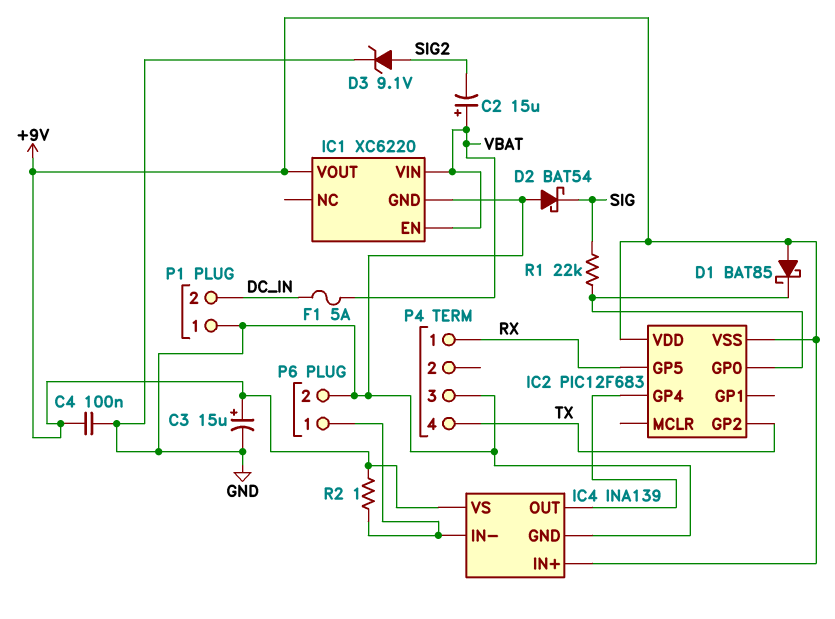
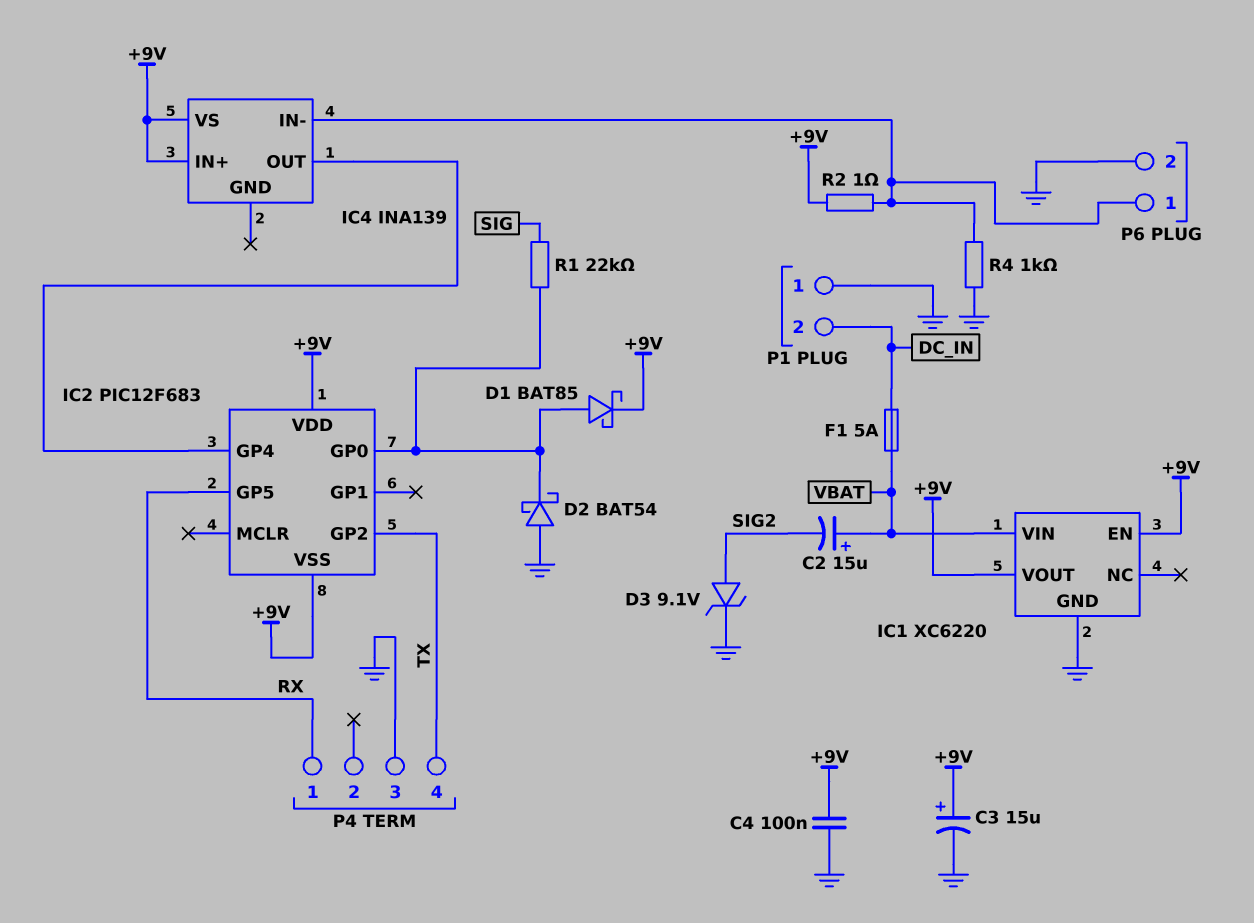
D1: schottky BAT85 (A +9V, K IC2/GP0) -> schottky BAT85 (A IC2/GP0, K +9V)
D2: schottky BAT54 (A GND, K SIG) -> schottky BAT54 (A GND, K IC2/GP0)
IC1 pin EN: VBAT -> +9V
IC4 pin GND: GND -> none
R4: none -> 1k (GND, IC4/IN-)

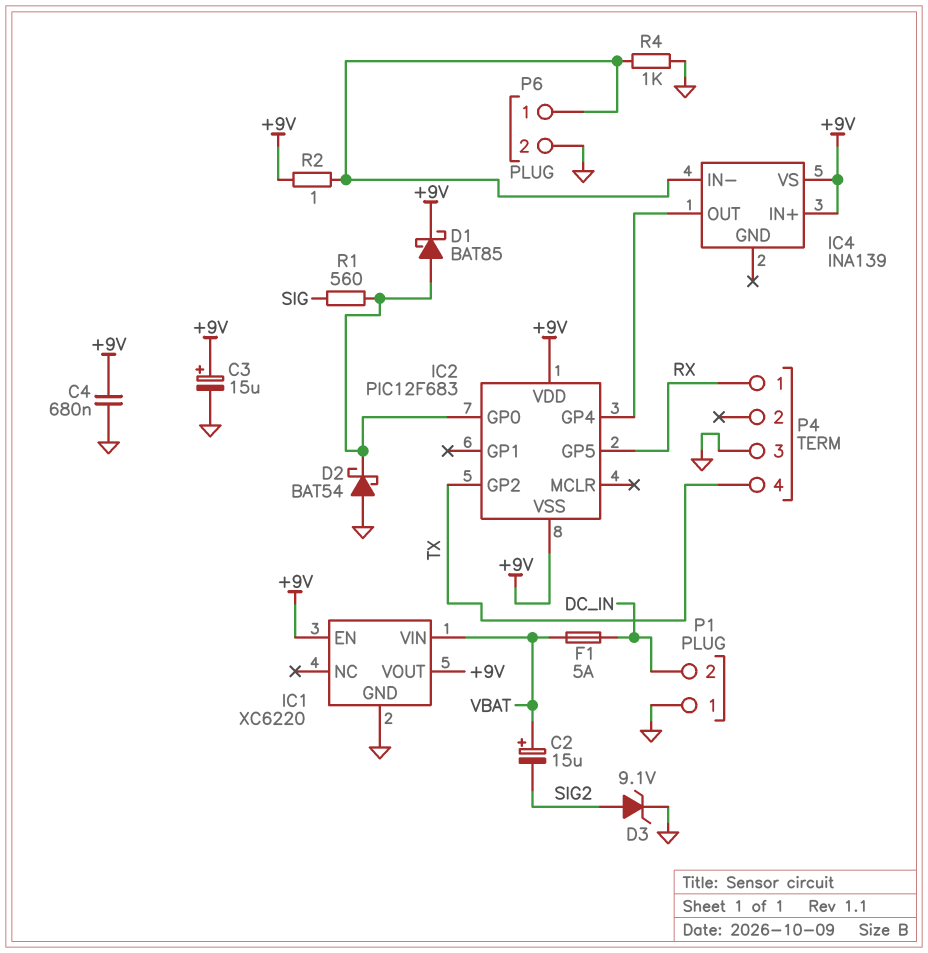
C4: 100nF (+9V, GND) -> 680nF (+9V, GND)
R1: 22k (IC2/GP0, SIG) -> 560 (IC2/GP0, SIG)

